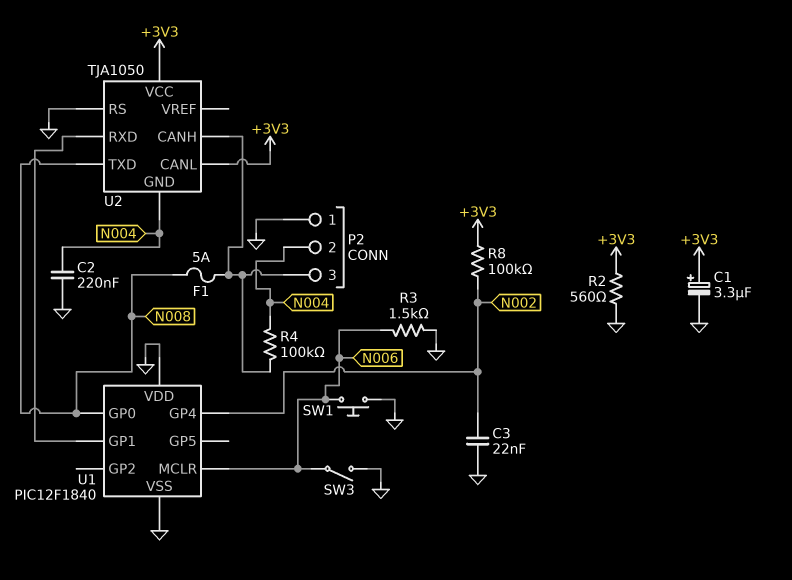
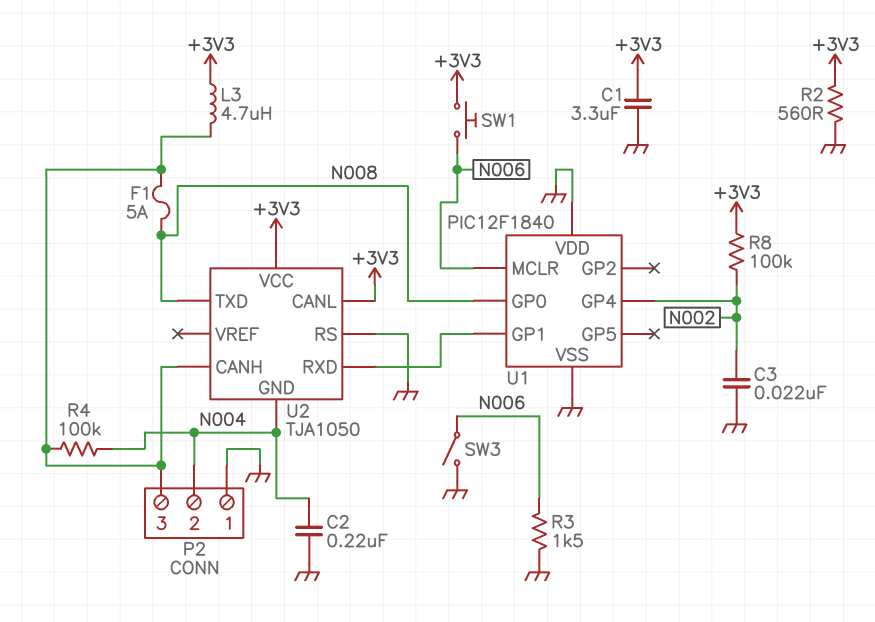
C1: 3.3uF (plus +3V3, minus GND) -> 3.3uF (+3V3, GND)
L3: none -> 4.7uH (+3V3, P2/3)
SW1: button (GND, N006) -> button (+3V3, N006)

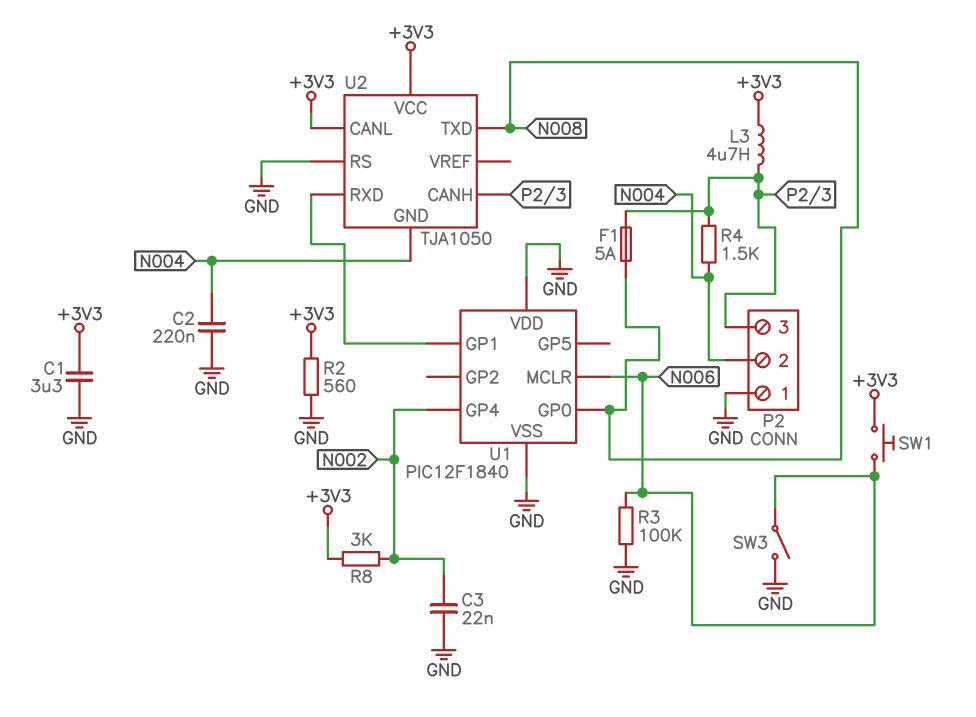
R3: 1.5k (GND, N006) -> 100k (GND, N006)
R4: 100k (N004, P2/3) -> 1.5k (N004, P2/3)
R8: 100k (+3V3, N002) -> 3k (+3V3, N002)

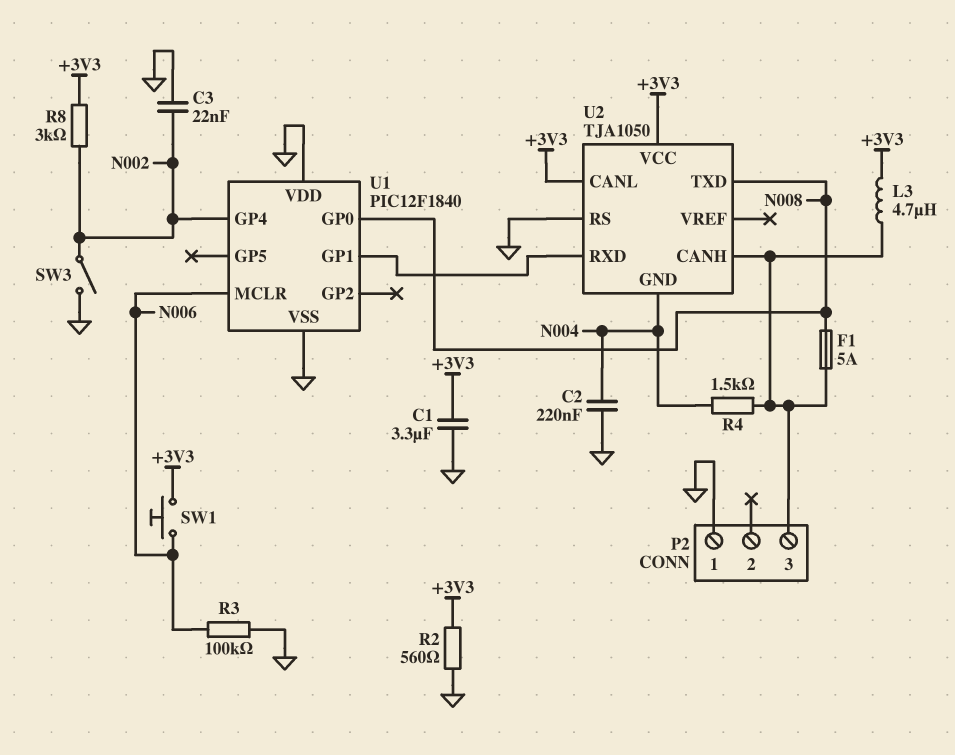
P2 pin 2: N004 -> none
SW3: switch (GND, N006) -> switch (GND, N002)

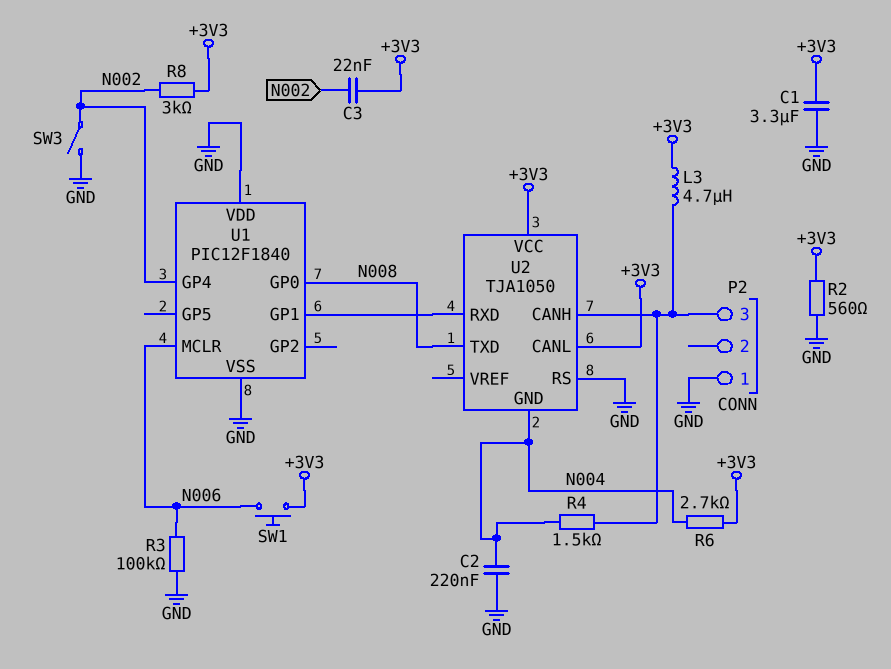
C3: 22nF (GND, N002) -> 22nF (+3V3, N002)
F1: 5A (N008, P2/3) -> none
R6: none -> 2.7k (+3V3, N004)

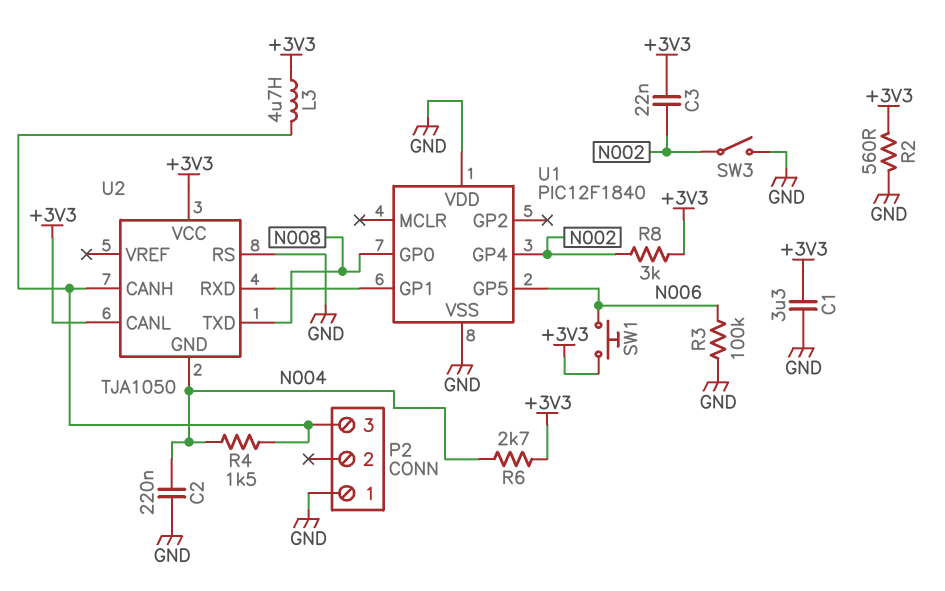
U1 pin GP5: none -> N006
U1 pin MCLR: N006 -> none

